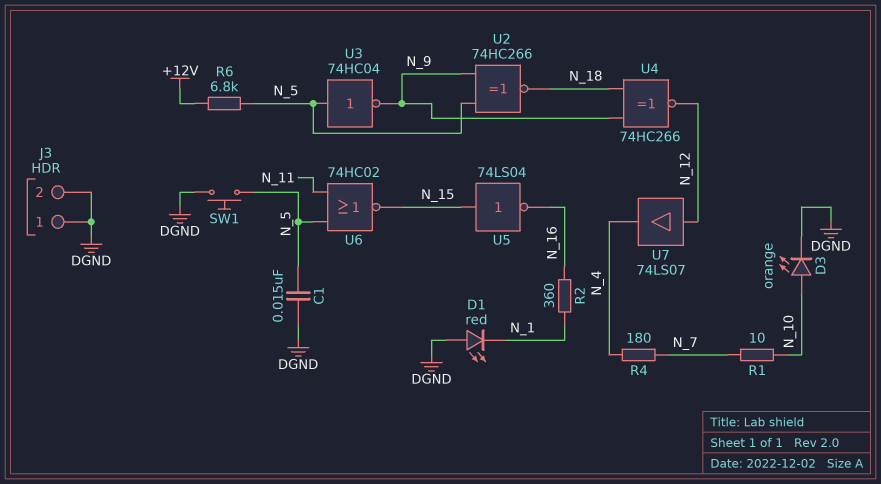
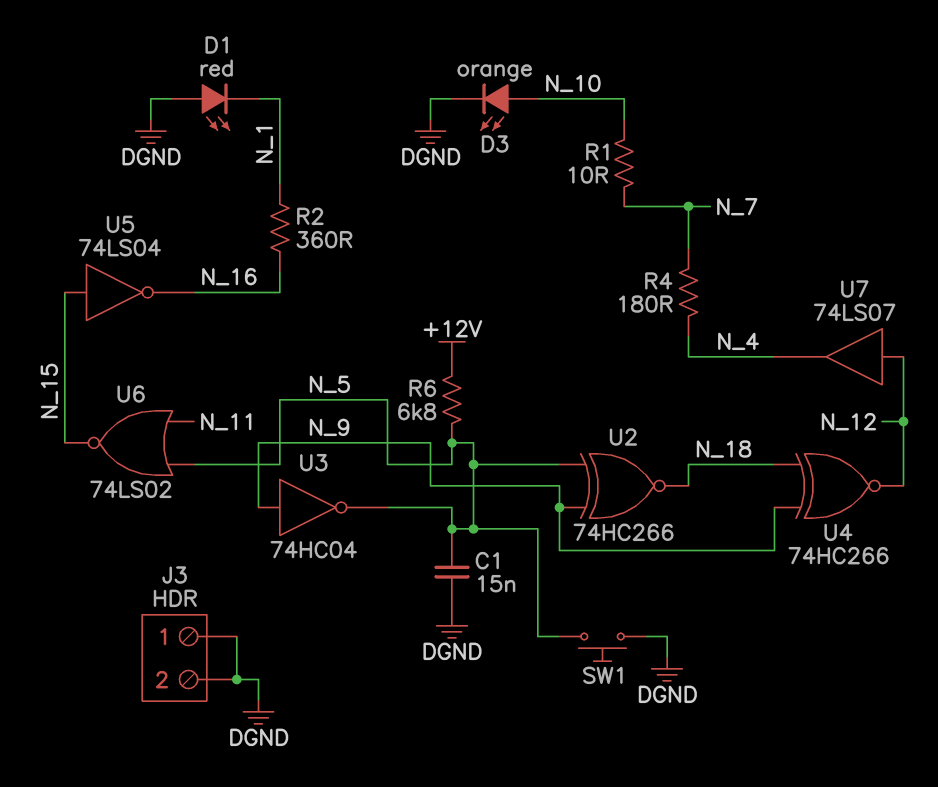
U3: NOT 74HC04 (in N_5, out N_9) -> NOT 74HC04 (in N_9, out N_5)
U6: NOR 74HC02 (in N_5, in N_11, out N_15) -> NOR 74LS02 (in N_5, in N_11, out N_15)

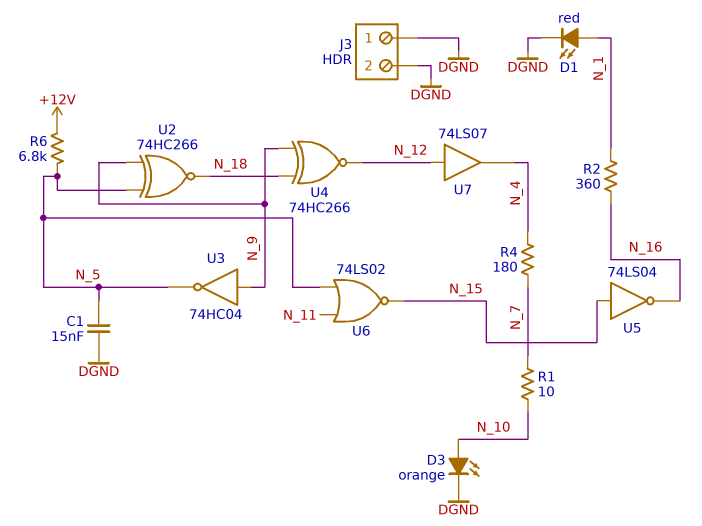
D1: LED red (A DGND, K N_1) -> LED red (A N_1, K DGND)
SW1: button (DGND, N_5) -> none

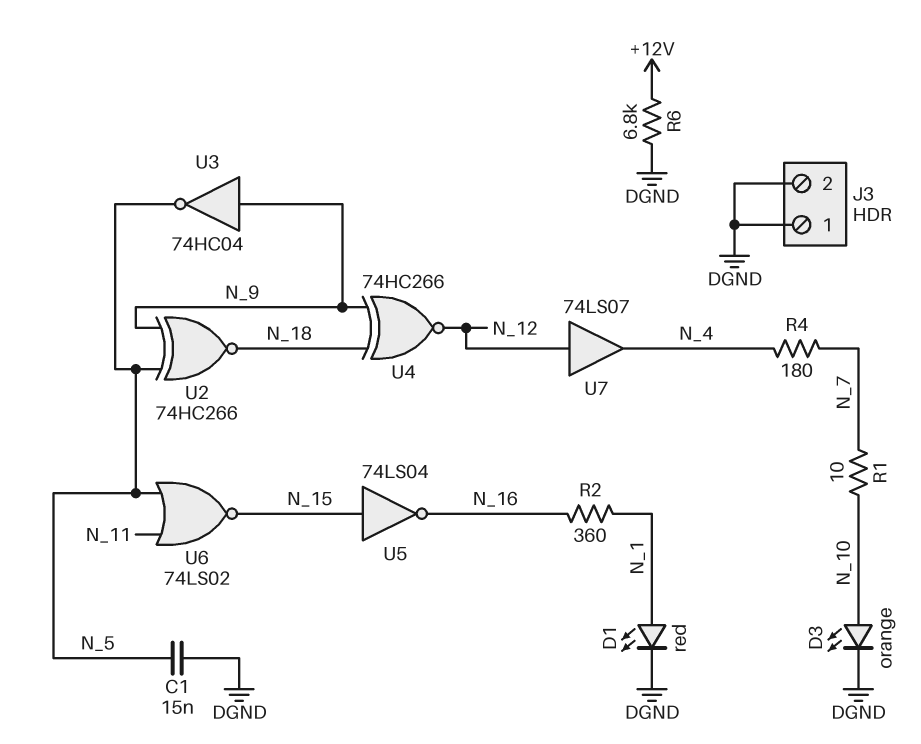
R6: 6.8k (+12V, N_5) -> 6.8k (+12V, DGND)

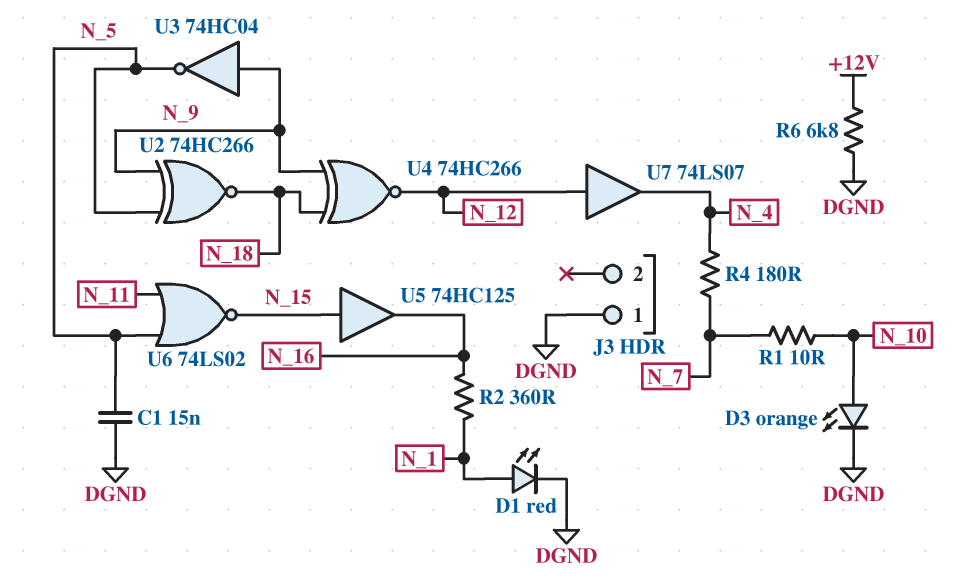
J3 pin 2: DGND -> none
U5: NOT 74LS04 (in N_15, out N_16) -> buffer 74HC125 (in N_15, out N_16)

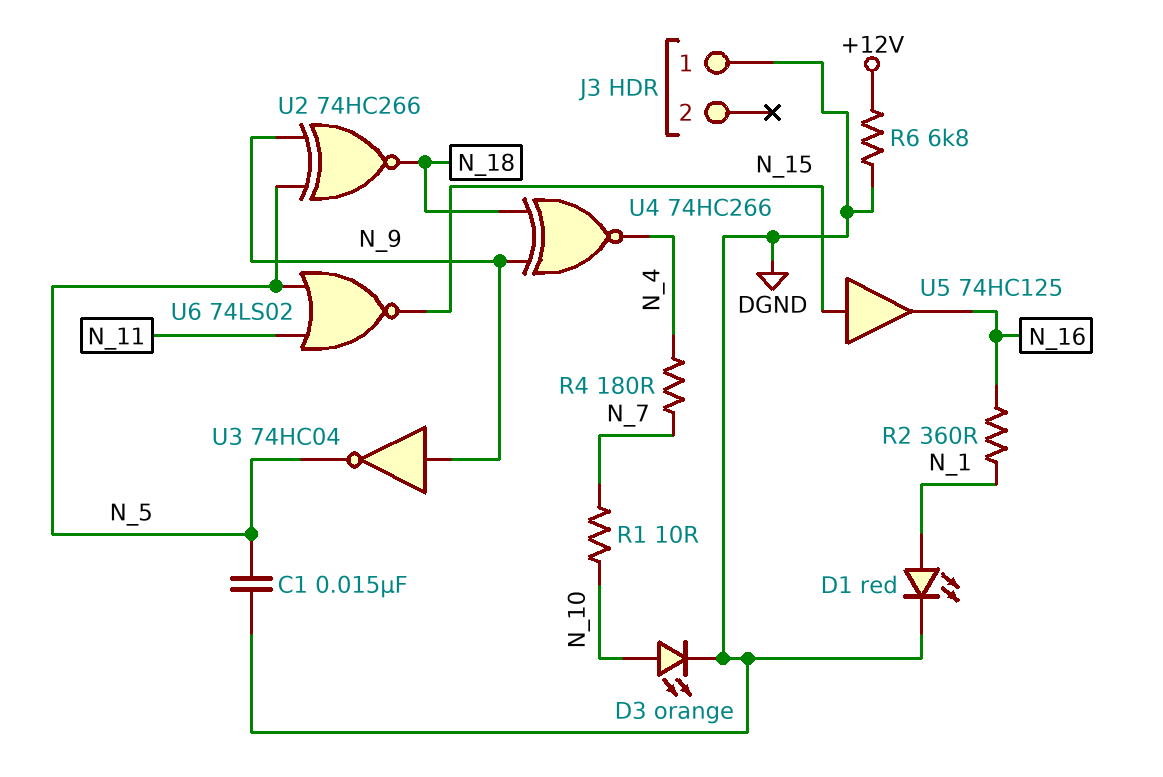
U4: XNOR 74HC266 (in N_9, in N_18, out N_12) -> XNOR 74HC266 (in N_9, in N_18, out N_4)
U7: buffer 74LS07 (in N_12, out N_4) -> none

